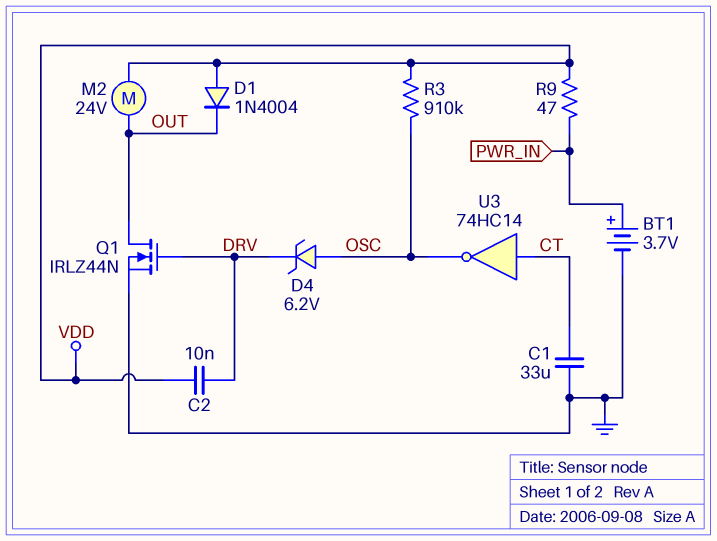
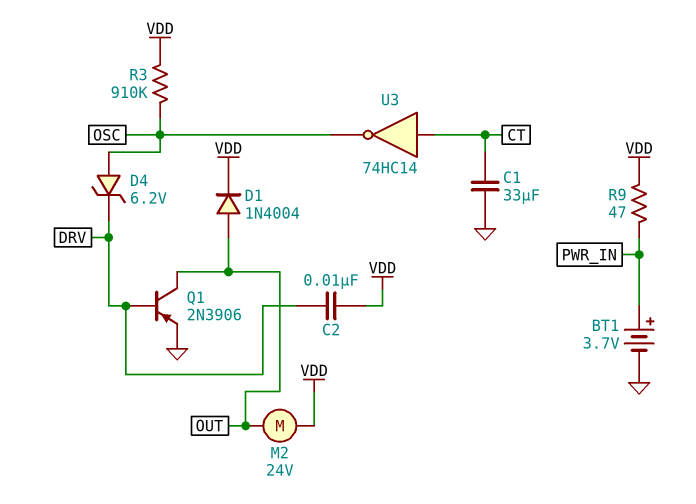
D1: diode 1N4004 (A VDD, K OUT) -> diode 1N4004 (A OUT, K VDD)
Q1: NMOS IRLZ44N (G DRV, D OUT, S GND) -> PNP 2N3906 (B DRV, C OUT, E GND)

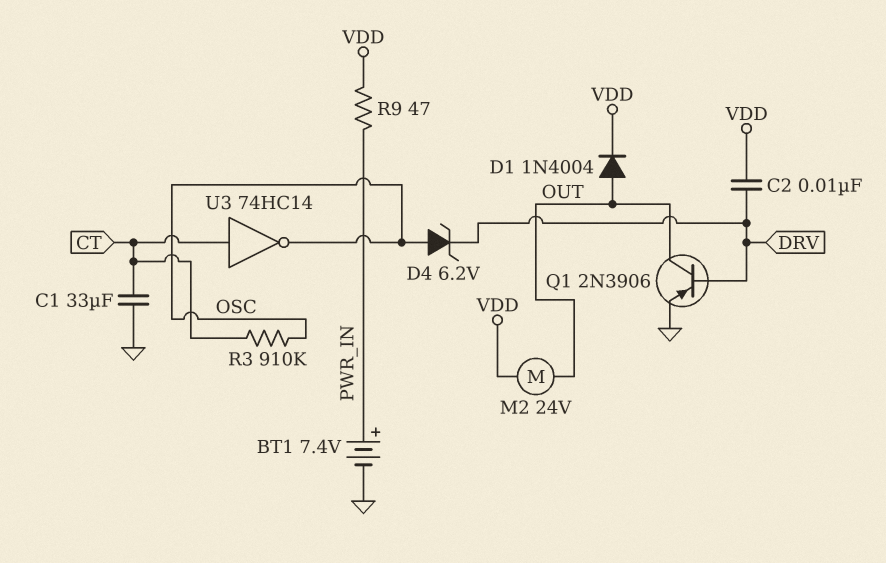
BT1: 3.7V (plus PWR_IN, minus GND) -> 7.4V (plus PWR_IN, minus GND)
R3: 910k (OSC, VDD) -> 910k (CT, OSC)

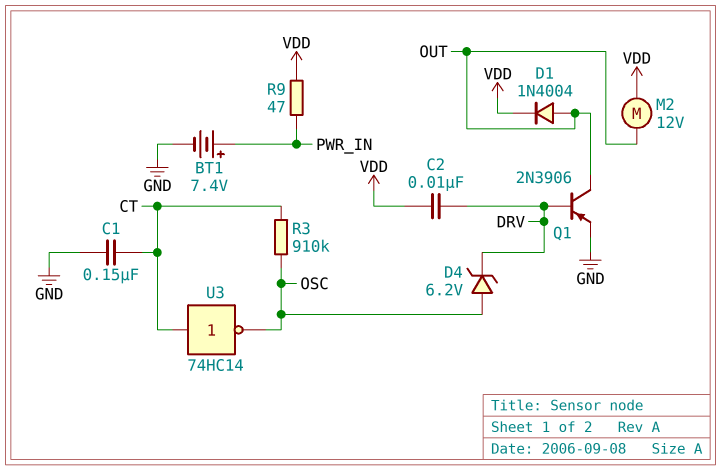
C1: 33uF (CT, GND) -> 150nF (CT, GND)
M2: motor 24V (OUT, VDD) -> motor 12V (OUT, VDD)

